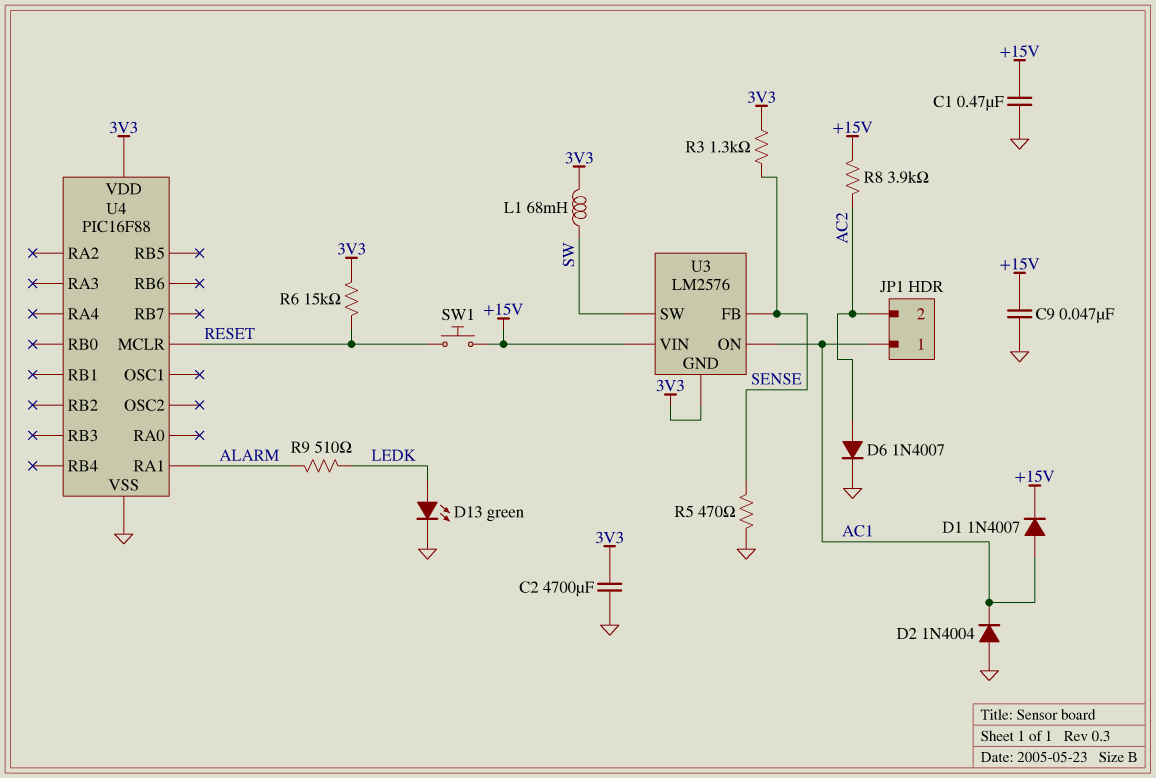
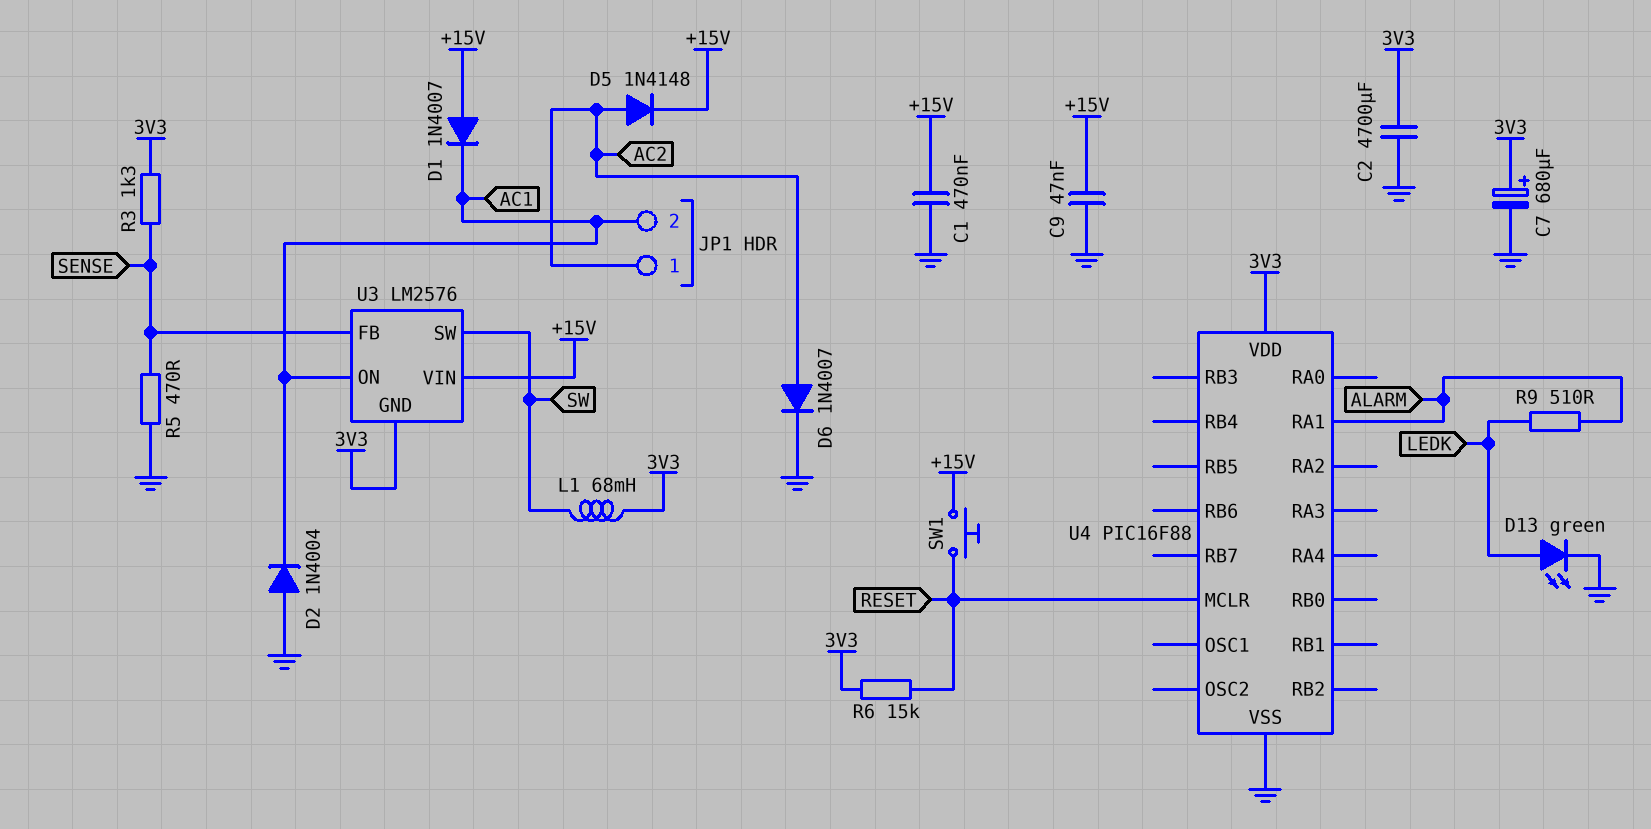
C7: none -> 680uF (plus 3V3, minus GND)
D1: diode 1N4007 (A AC1, K +15V) -> diode 1N4007 (A +15V, K AC1)
D5: none -> diode 1N4148 (A AC2, K +15V)
JP1 pin 1: AC1 -> AC2
JP1 pin 2: AC2 -> AC1
R8: 3.9k (+15V, AC2) -> none

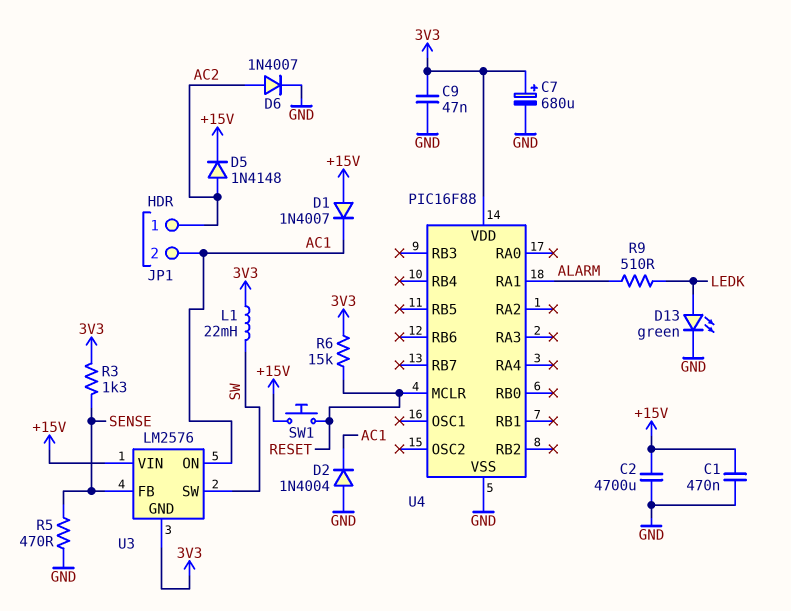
C2: 4700uF (3V3, GND) -> 4700uF (+15V, GND)
C9: 47nF (+15V, GND) -> 47nF (3V3, GND)
L1: 68mH (3V3, SW) -> 22mH (3V3, SW)

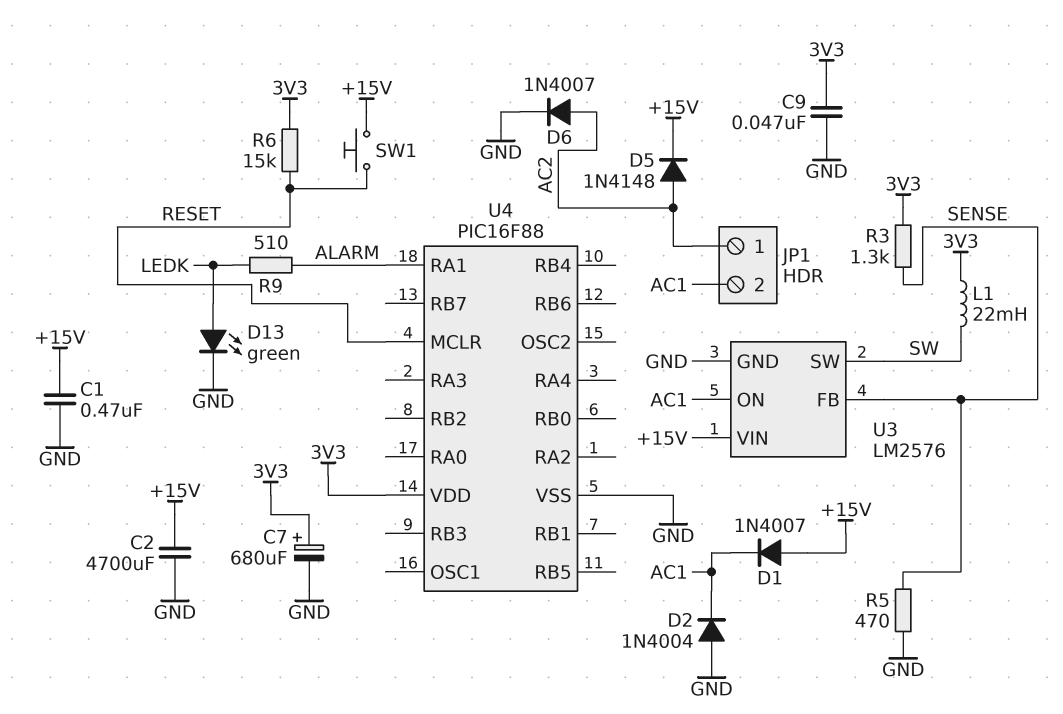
U3 pin GND: 3V3 -> GND

